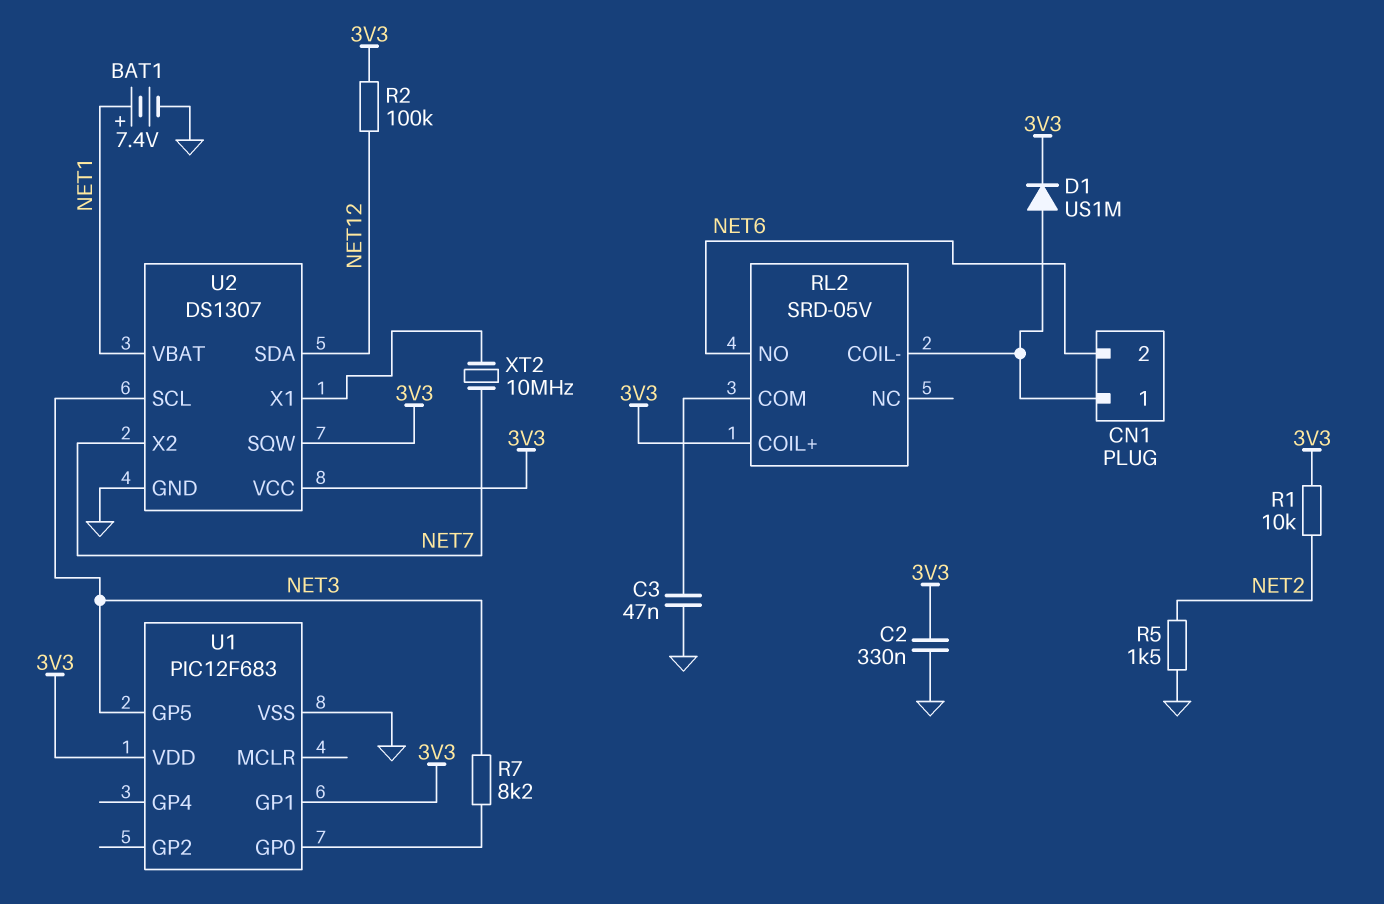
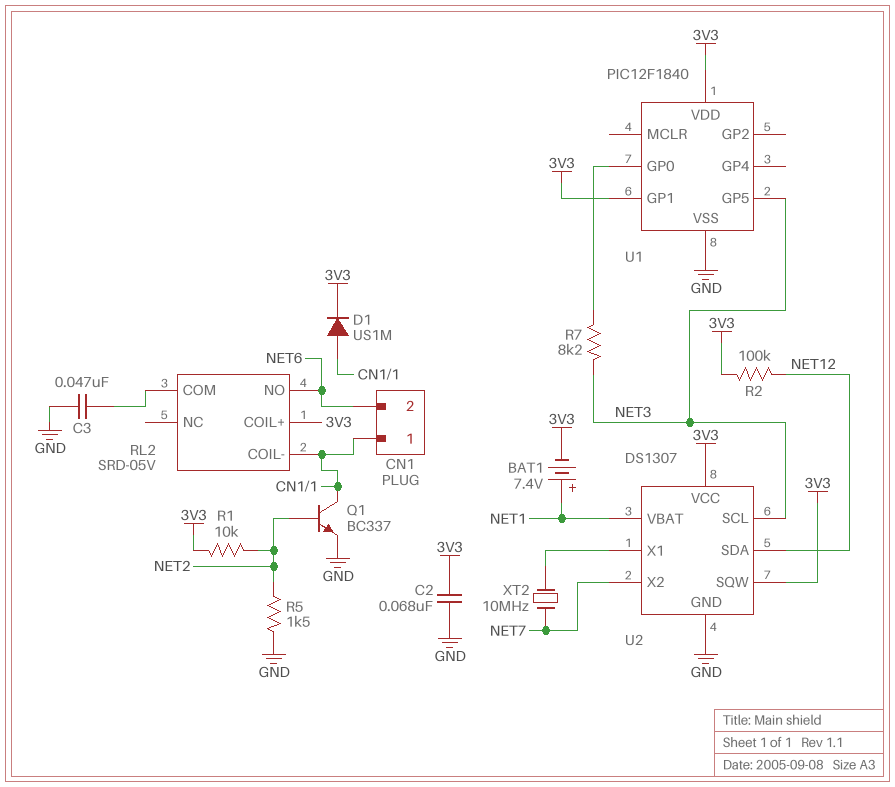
BAT1: 7.4V (plus NET1, minus GND) -> 7.4V (plus NET1, minus 3V3)
C2: 330nF (3V3, GND) -> 68nF (3V3, GND)
Q1: none -> NPN BC337 (B NET2, C CN1/1, E GND)
U1: PIC12F683 -> PIC12F1840

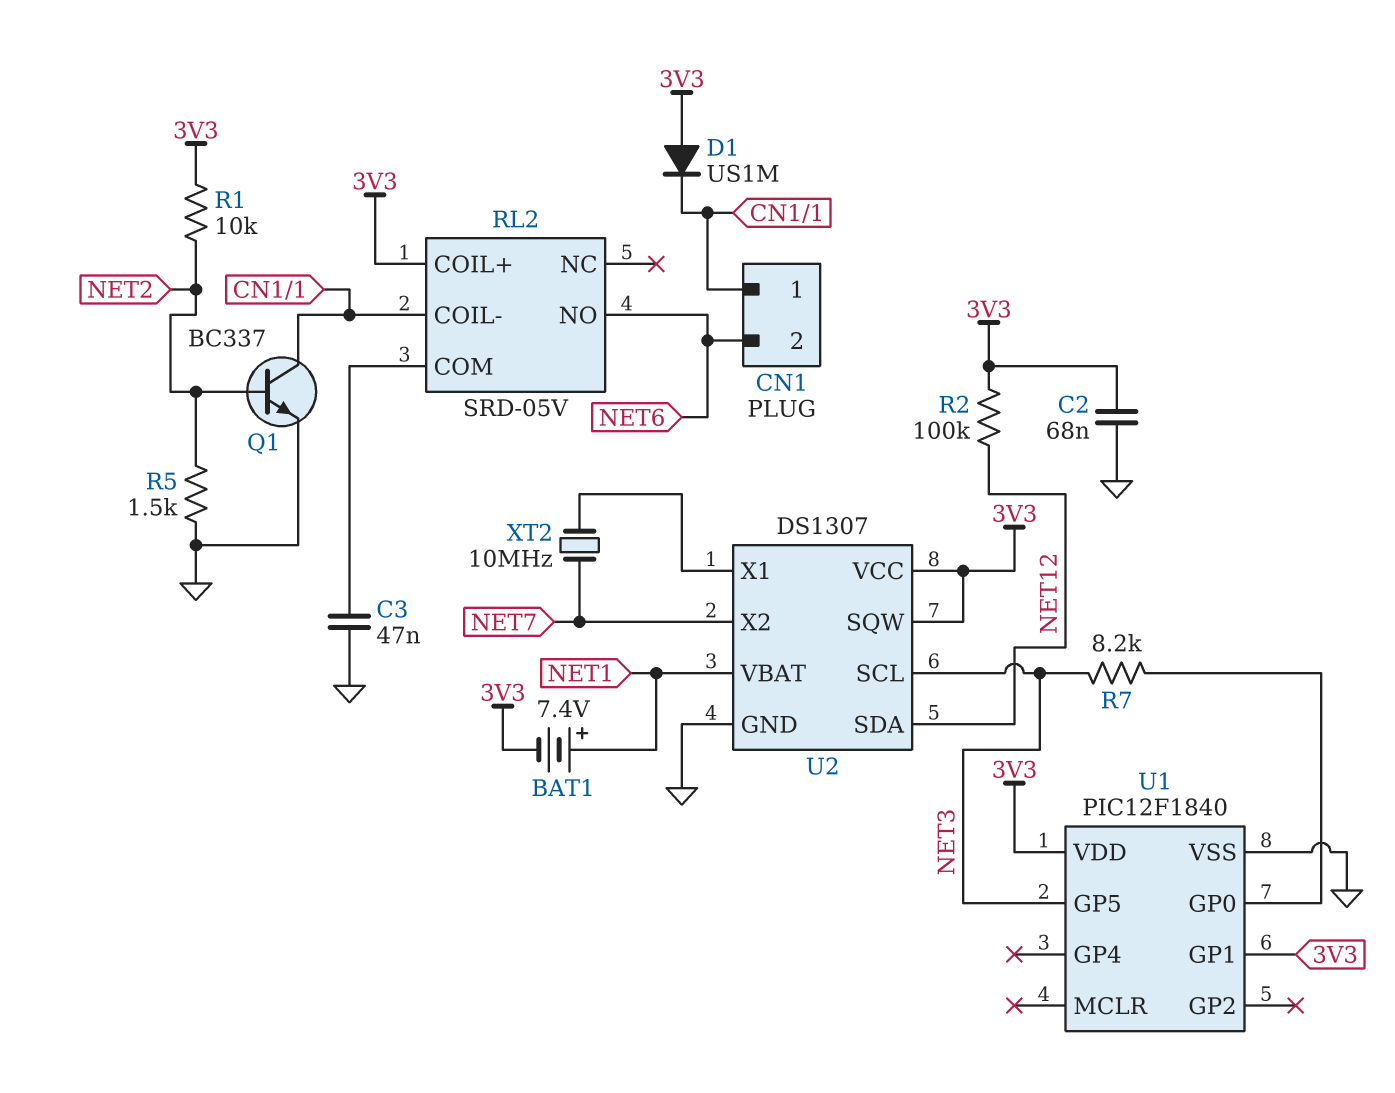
D1: diode US1M (A CN1/1, K 3V3) -> diode US1M (A 3V3, K CN1/1)

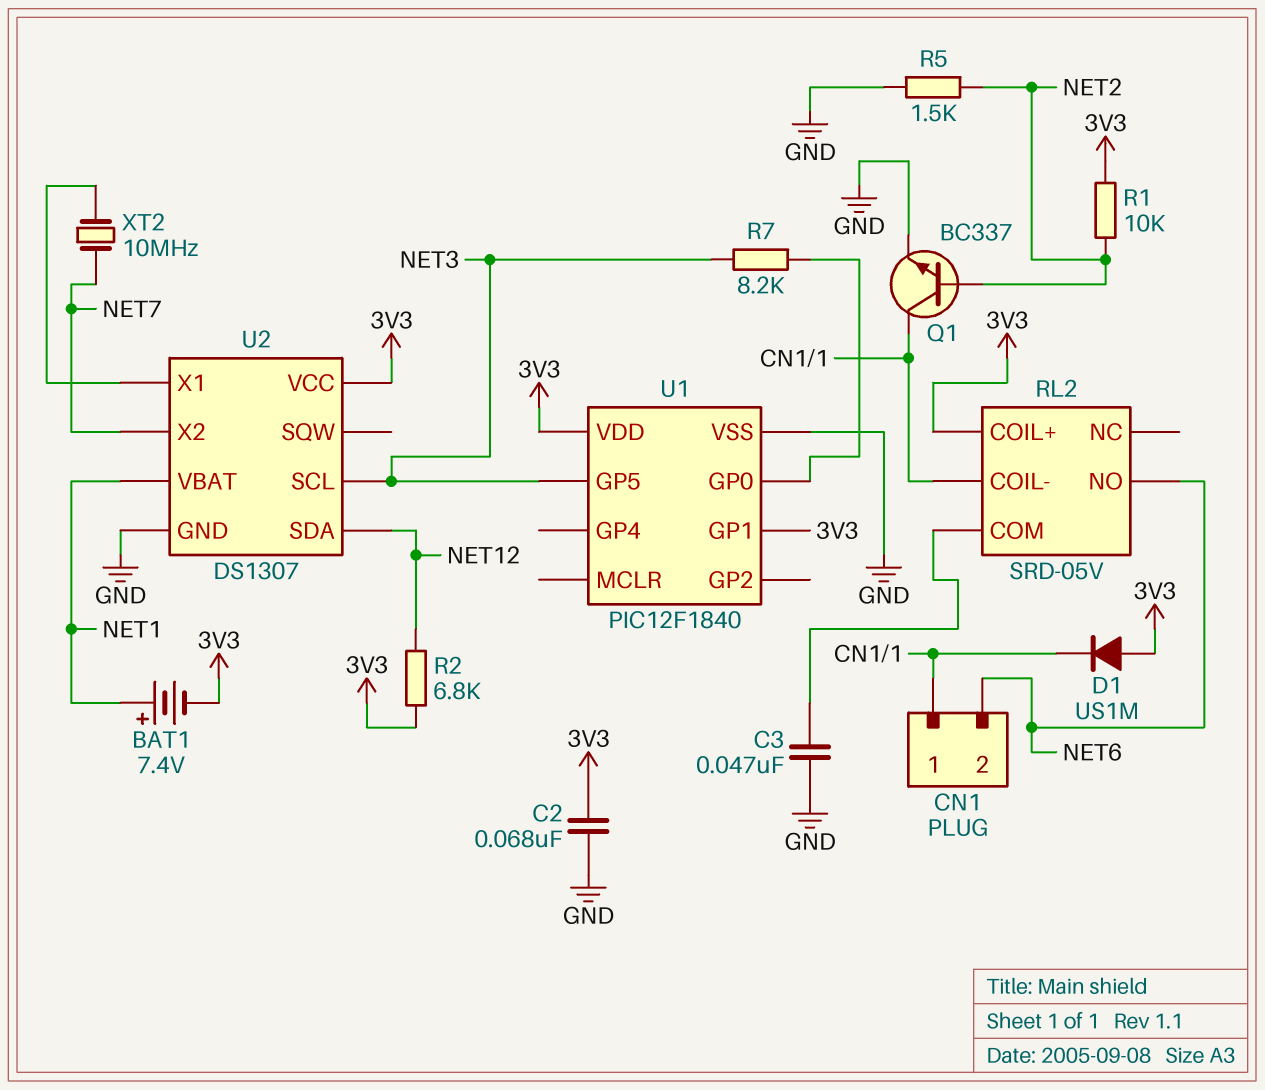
R2: 100k (3V3, NET12) -> 6.8k (3V3, NET12)
U2 pin SQW: 3V3 -> none

